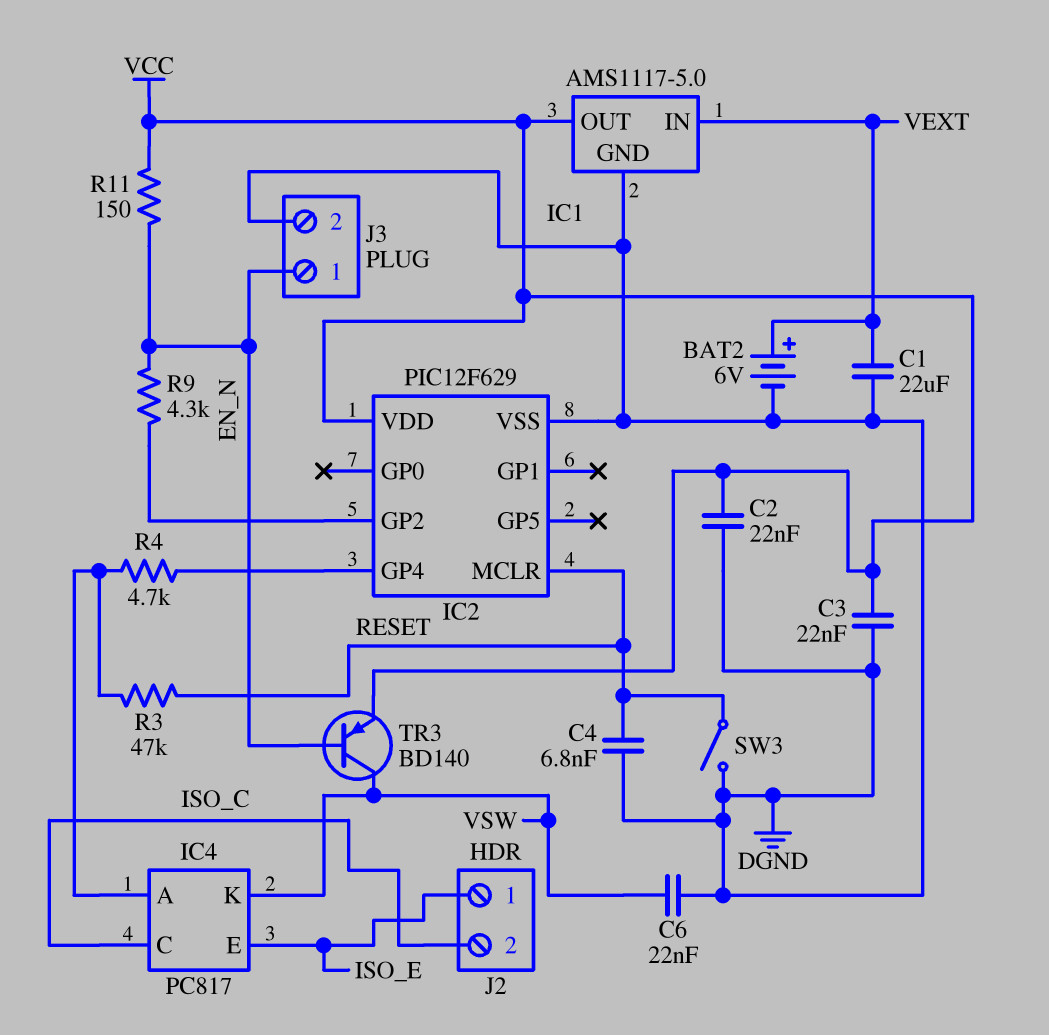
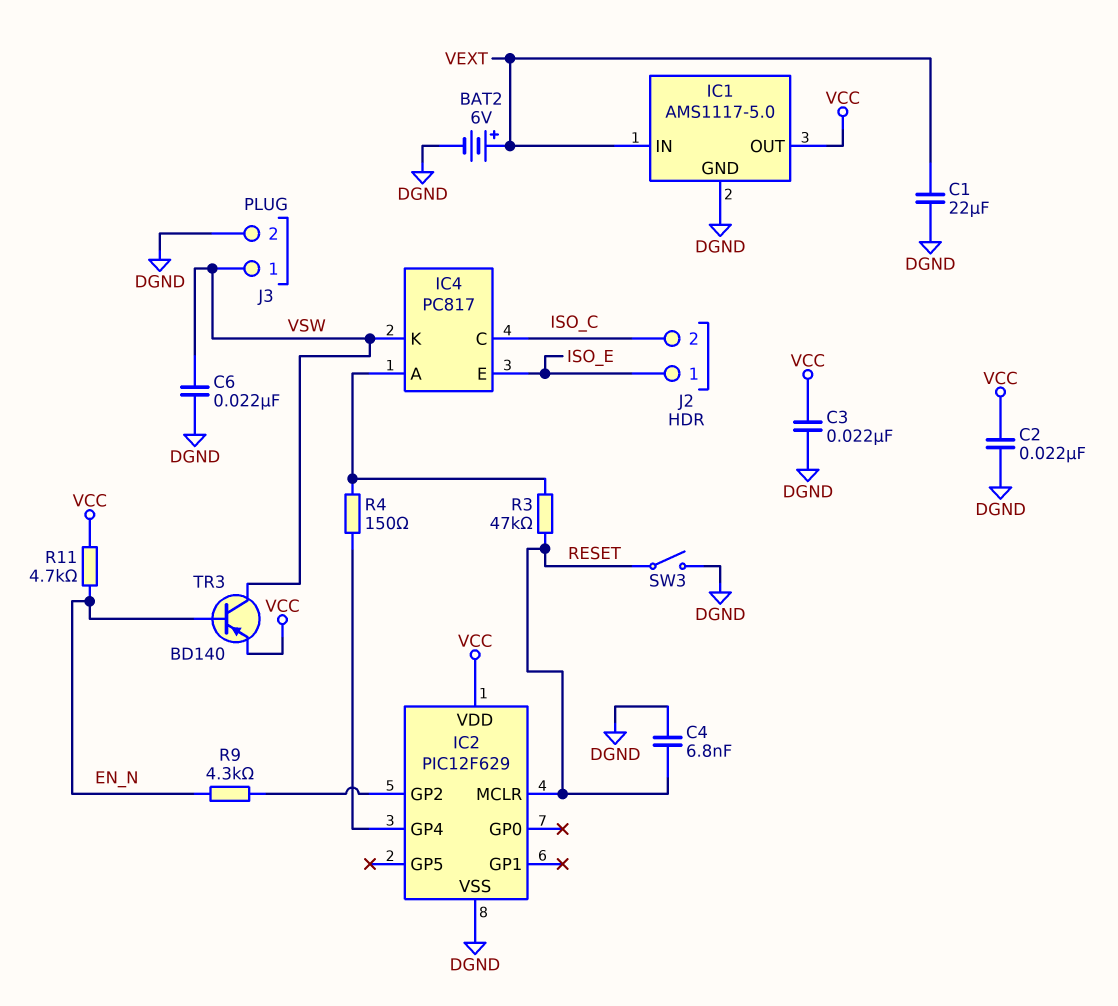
J3 pin 1: EN_N -> VSW
R4: 4.7k (IC2/GP4, IC4/A) -> 150 (IC2/GP4, IC4/A)
R11: 150 (EN_N, VCC) -> 4.7k (EN_N, VCC)

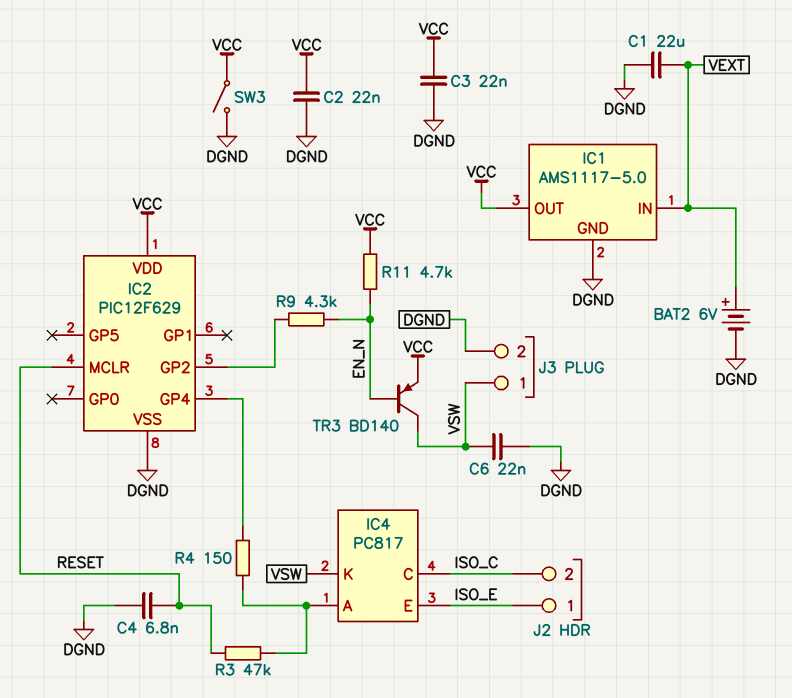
SW3: switch (DGND, RESET) -> switch (DGND, VCC)

